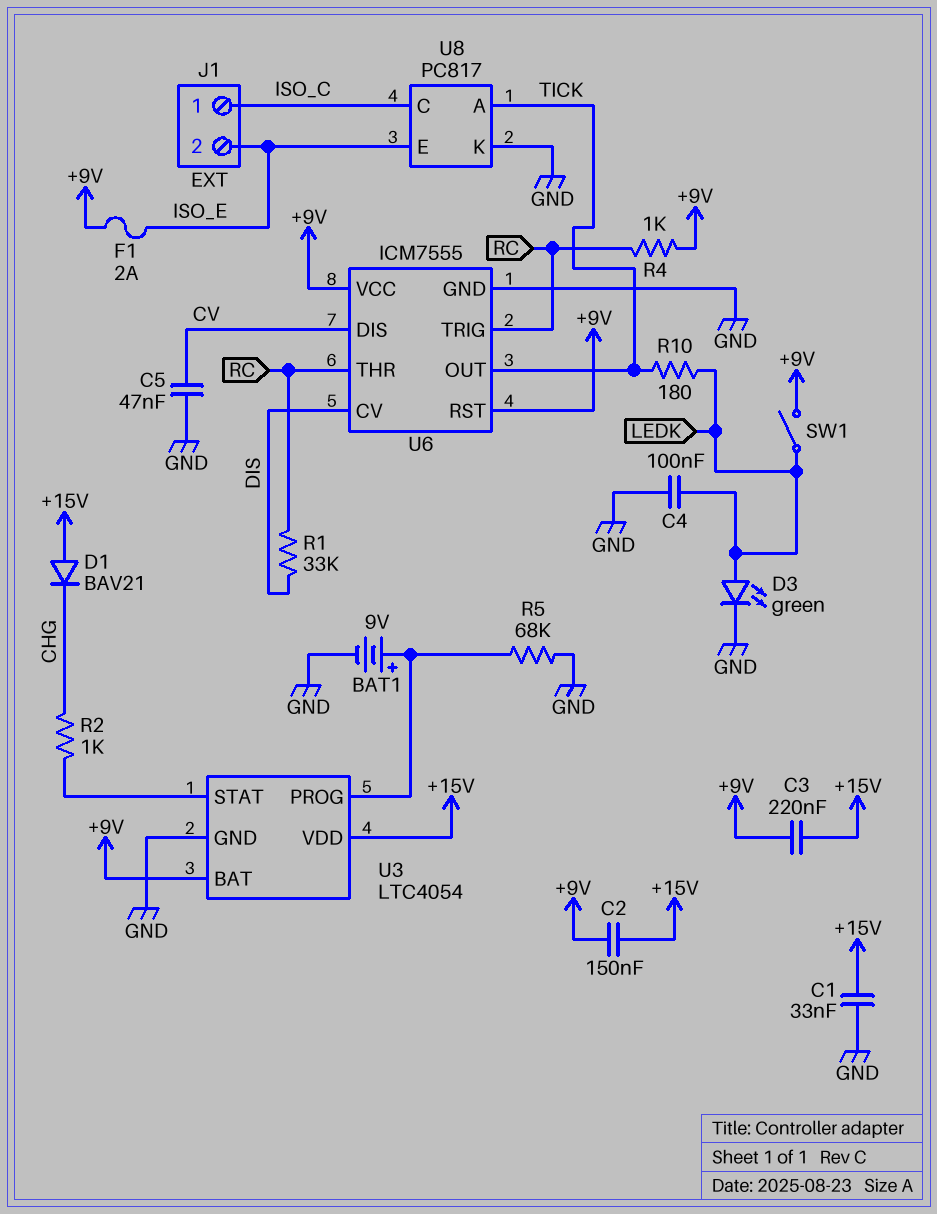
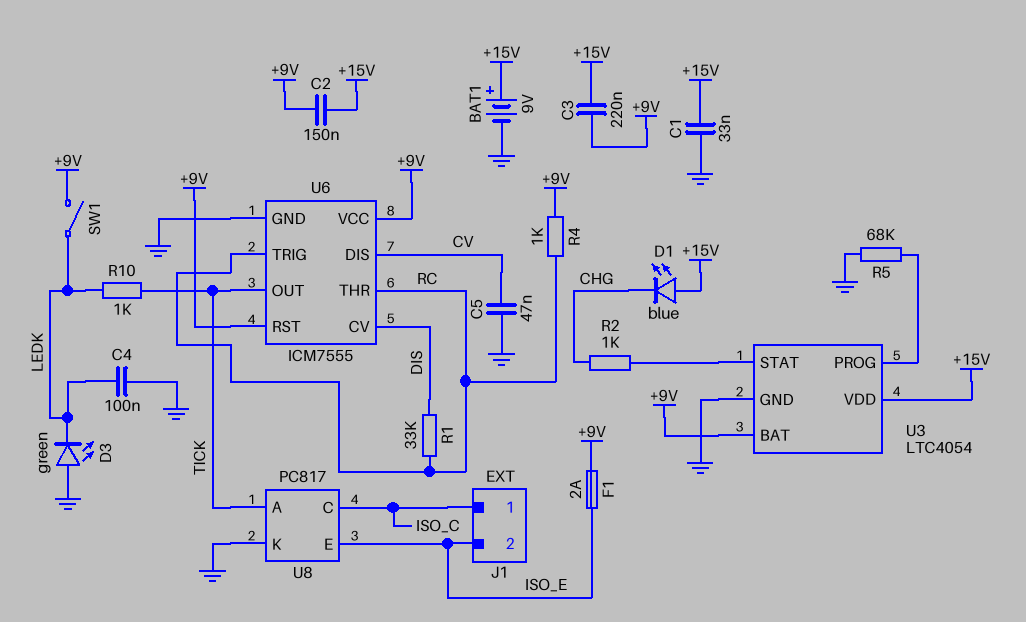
BAT1: 9V (plus U3/PROG, minus GND) -> 9V (plus +15V, minus GND)
D1: diode BAV21 (A +15V, K CHG) -> LED blue (A +15V, K CHG)
D3: LED green (A LEDK, K GND) -> LED green (A GND, K LEDK)
R10: 180 (LEDK, TICK) -> 1k (LEDK, TICK)

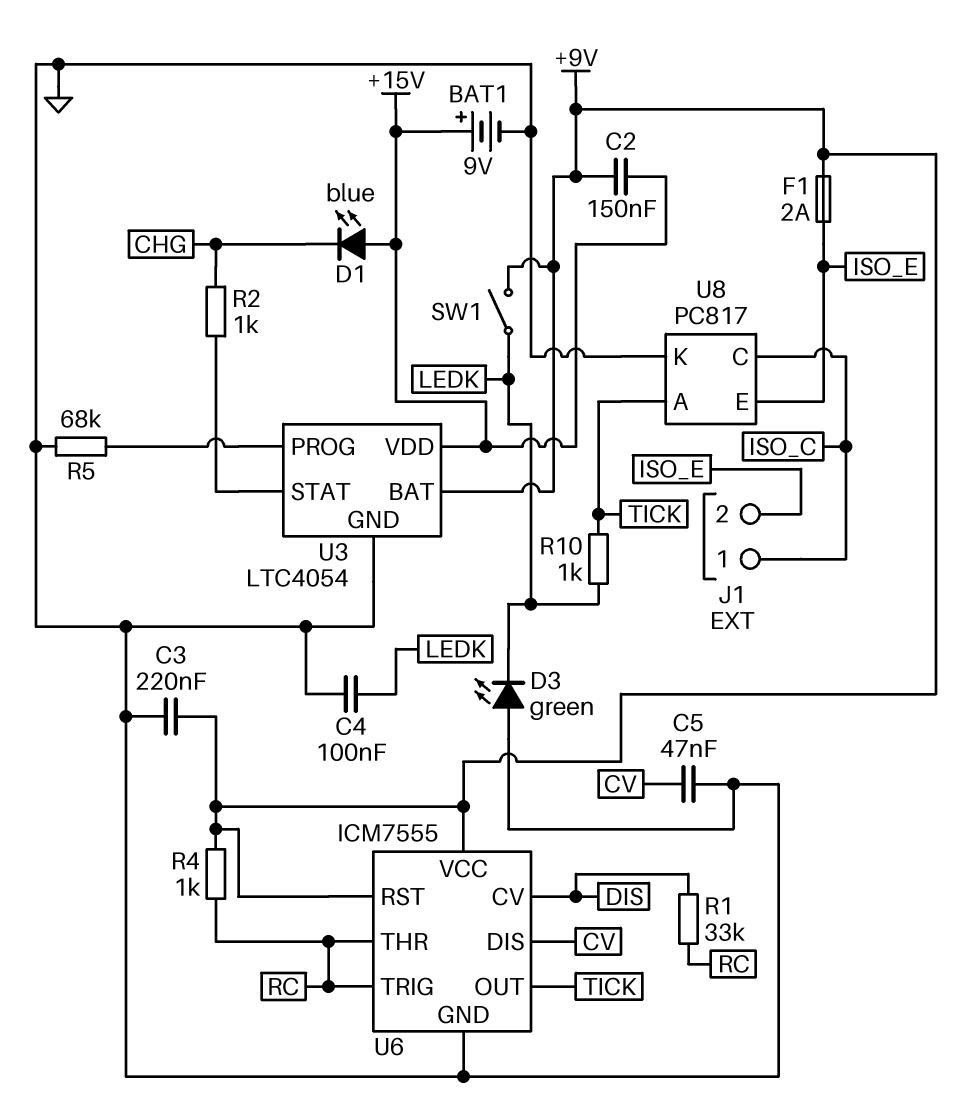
C1: 33nF (+15V, GND) -> none
C3: 220nF (+9V, +15V) -> 220nF (+9V, GND)

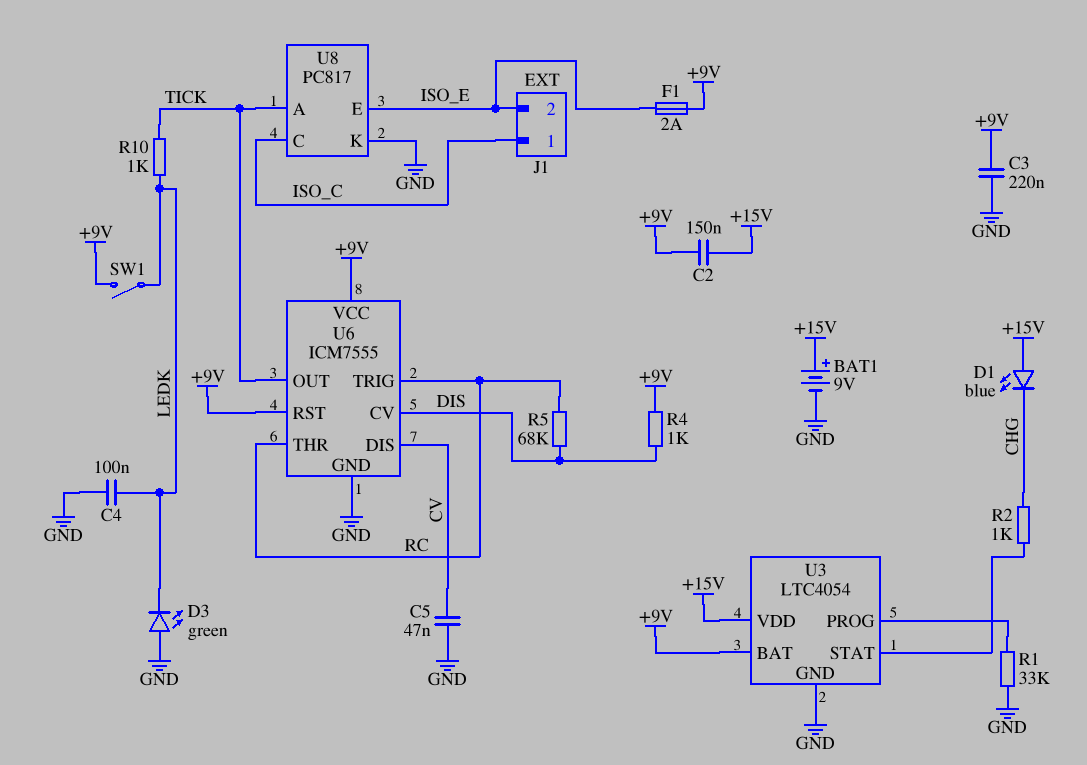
R1: 33k (DIS, RC) -> 33k (GND, U3/PROG)
R4: 1k (+9V, RC) -> 1k (+9V, DIS)
R5: 68k (GND, U3/PROG) -> 68k (DIS, RC)

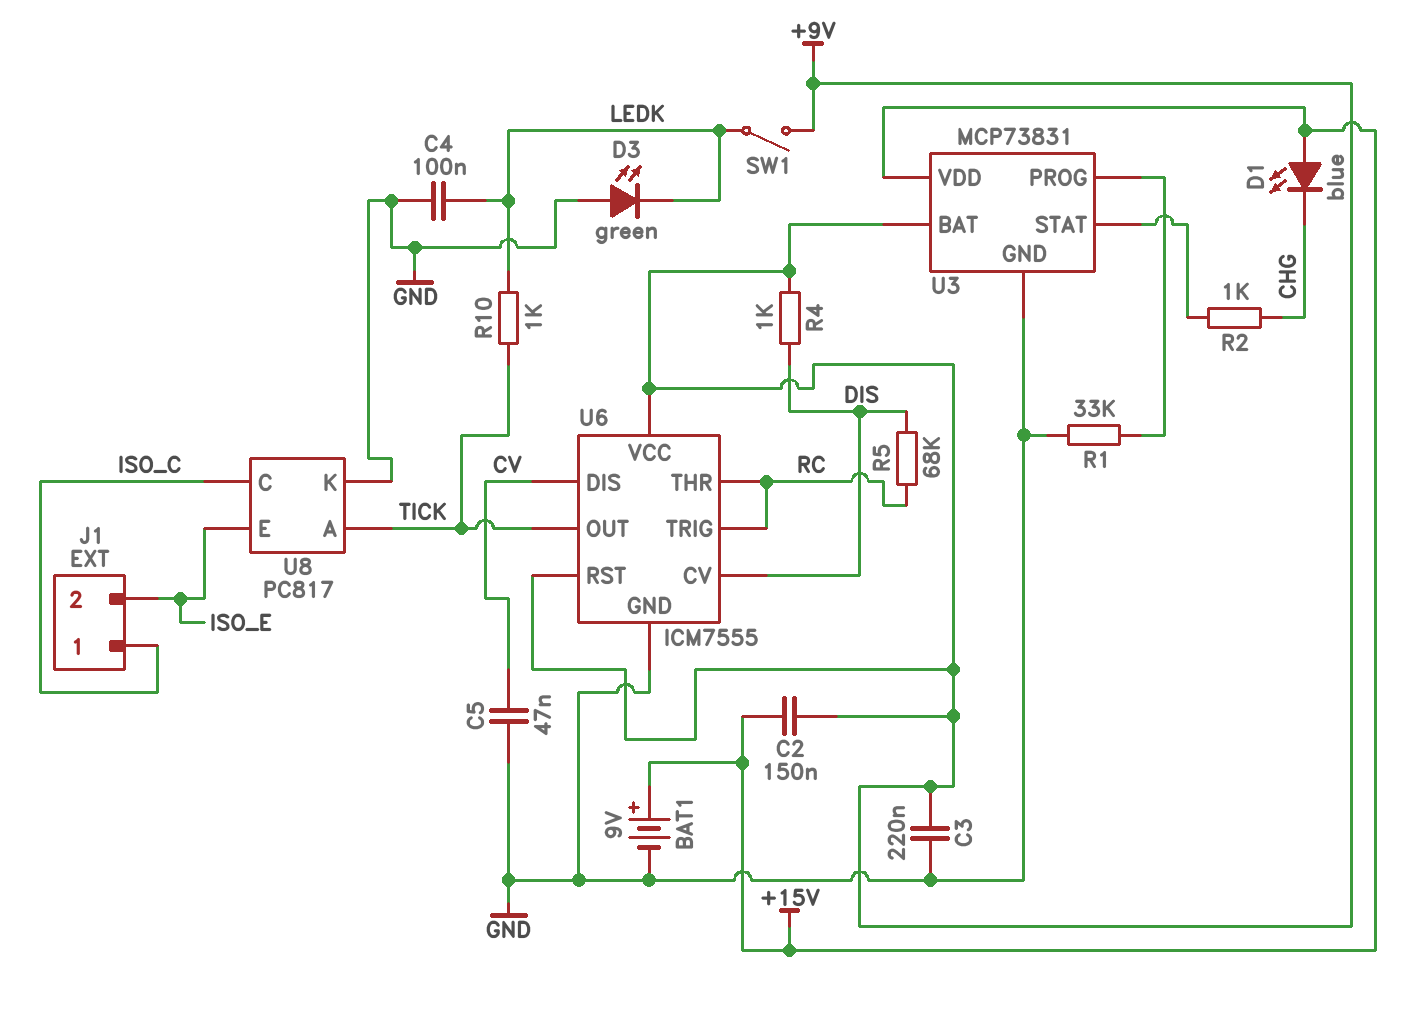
F1: 2A (+9V, ISO_E) -> none
U3: LTC4054 -> MCP73831

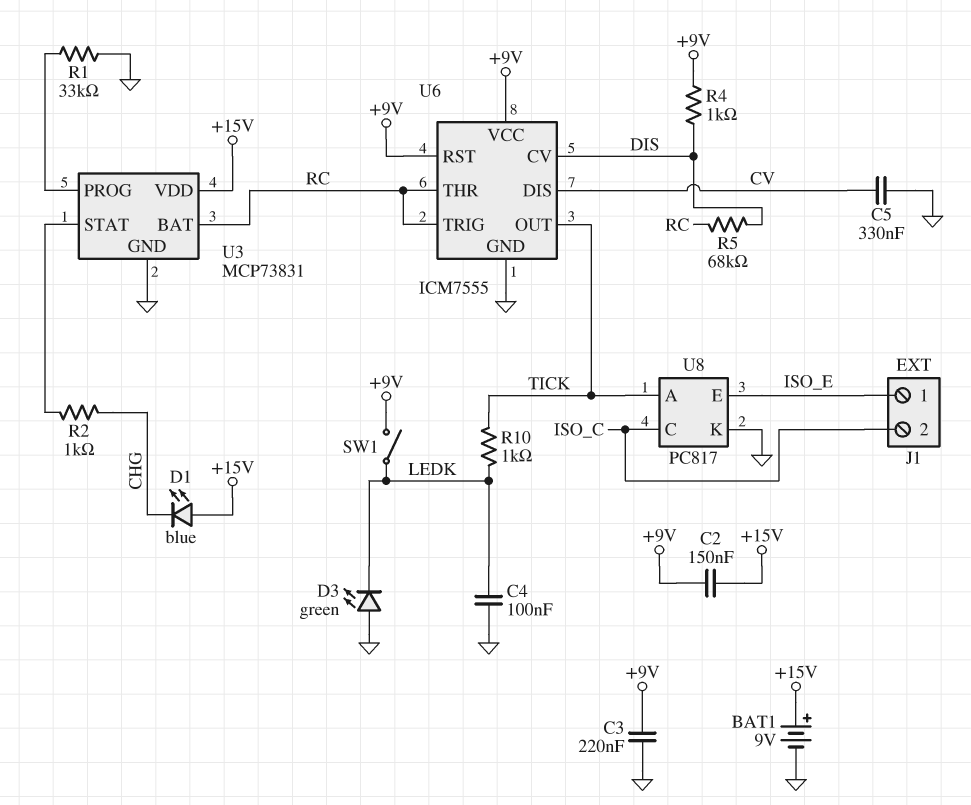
C5: 47nF (CV, GND) -> 330nF (CV, GND)
J1 pin 1: ISO_C -> ISO_E
J1 pin 2: ISO_E -> ISO_C
U3 pin BAT: +9V -> RC

